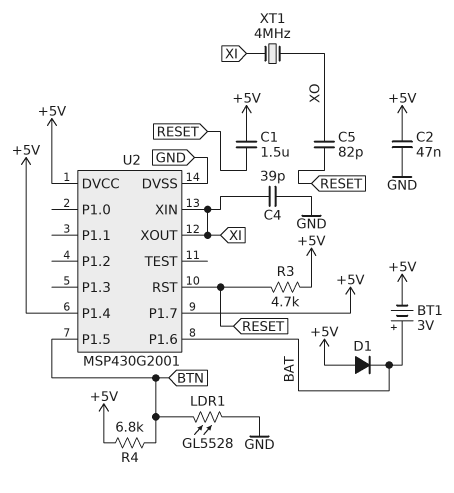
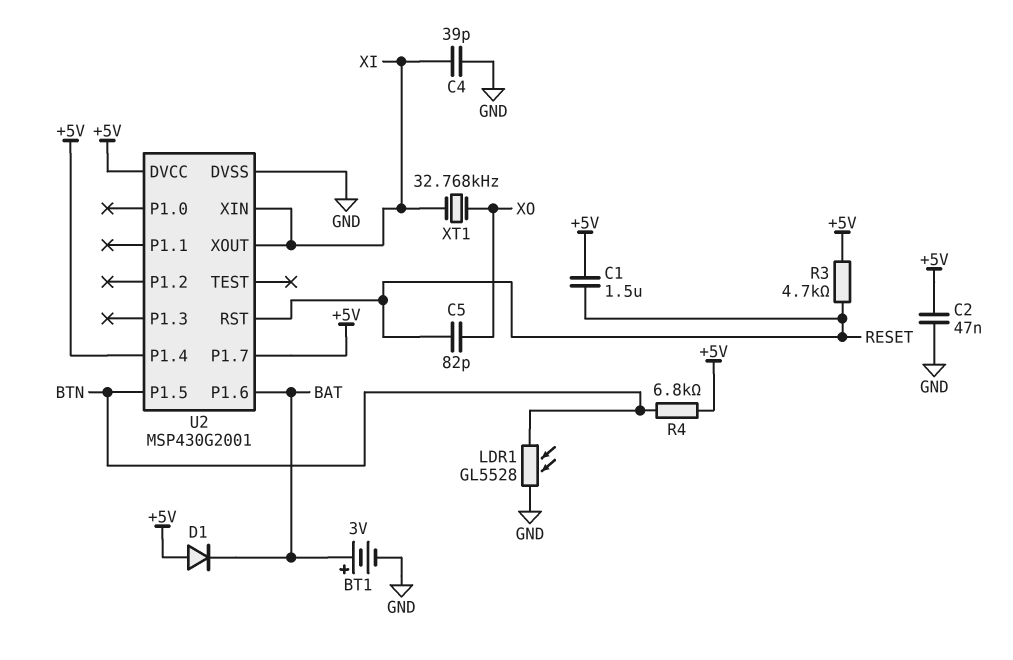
BT1: 3V (plus BAT, minus +5V) -> 3V (plus BAT, minus GND)
XT1: 4MHz (XI, XO) -> 32.768kHz (XI, XO)

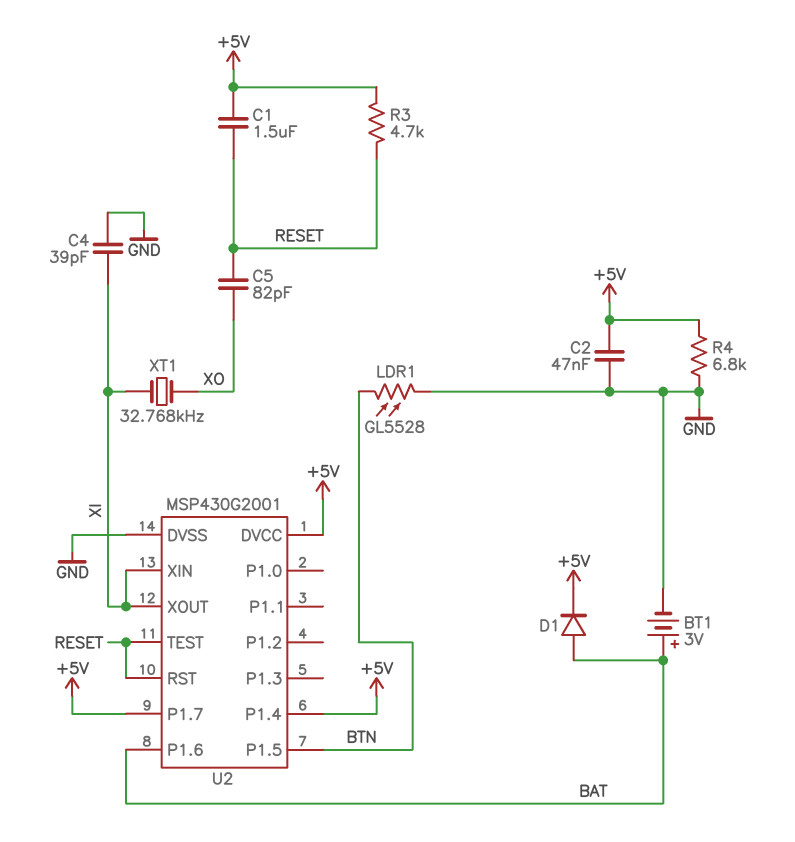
D1: diode (A +5V, K BAT) -> diode (A BAT, K +5V)
R4: 6.8k (+5V, BTN) -> 6.8k (+5V, GND)
U2 pin TEST: none -> RESET

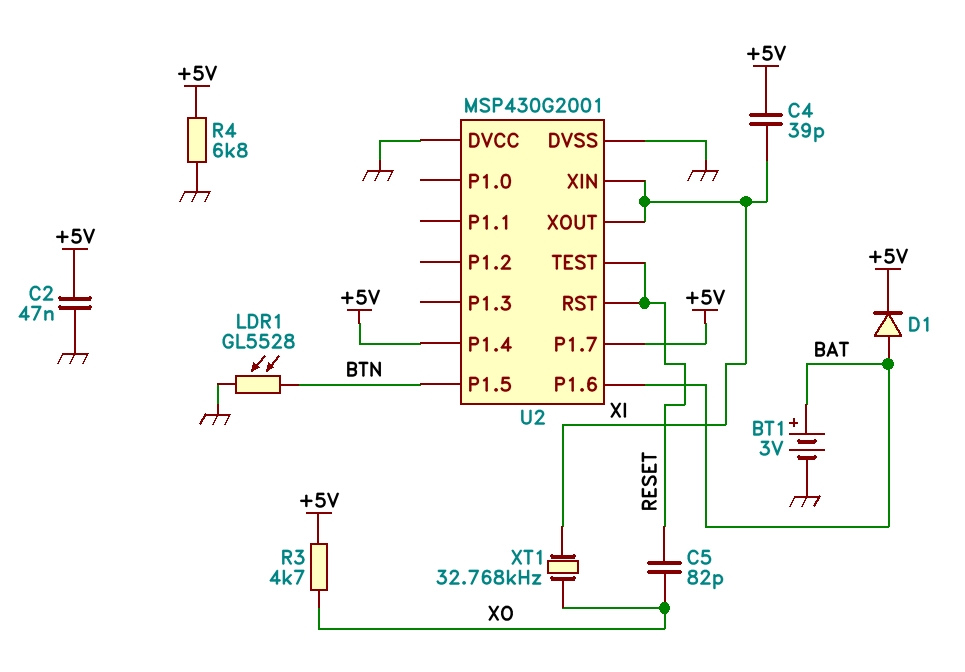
C1: 1.5uF (+5V, RESET) -> none
C4: 39pF (GND, XI) -> 39pF (+5V, XI)
R3: 4.7k (+5V, RESET) -> 4.7k (+5V, XO)
U2 pin DVCC: +5V -> GND

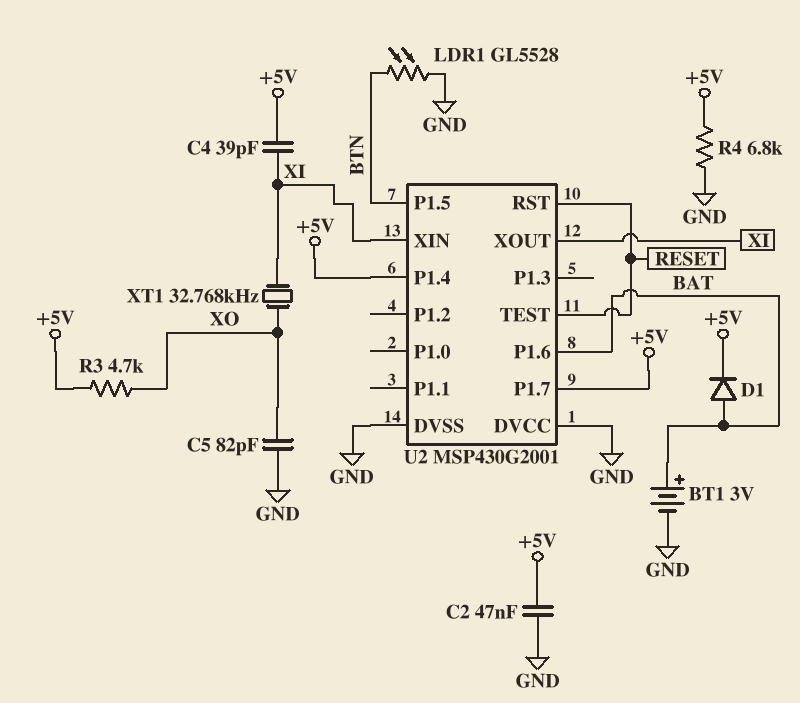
C5: 82pF (RESET, XO) -> 82pF (GND, XO)

